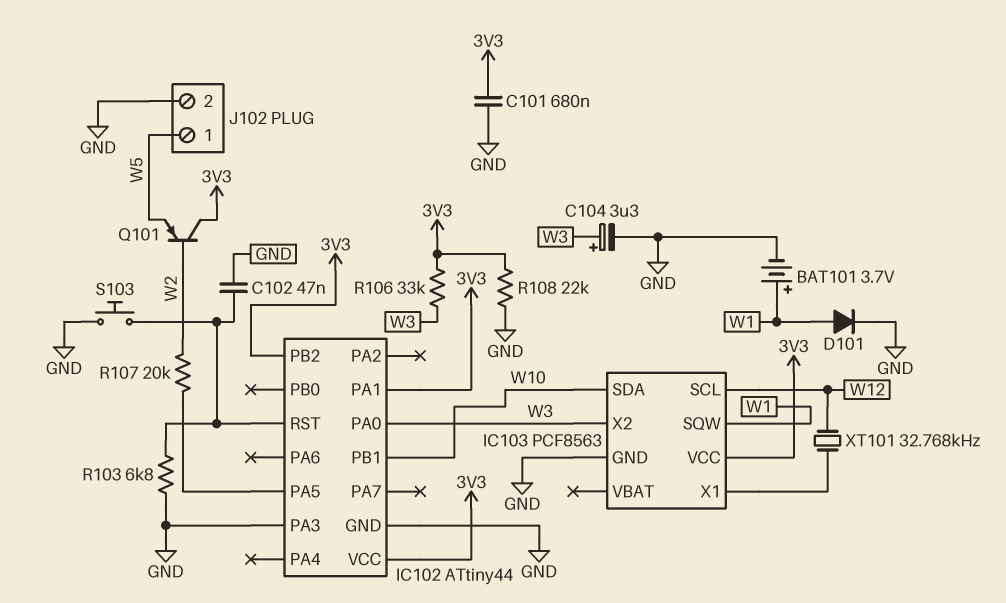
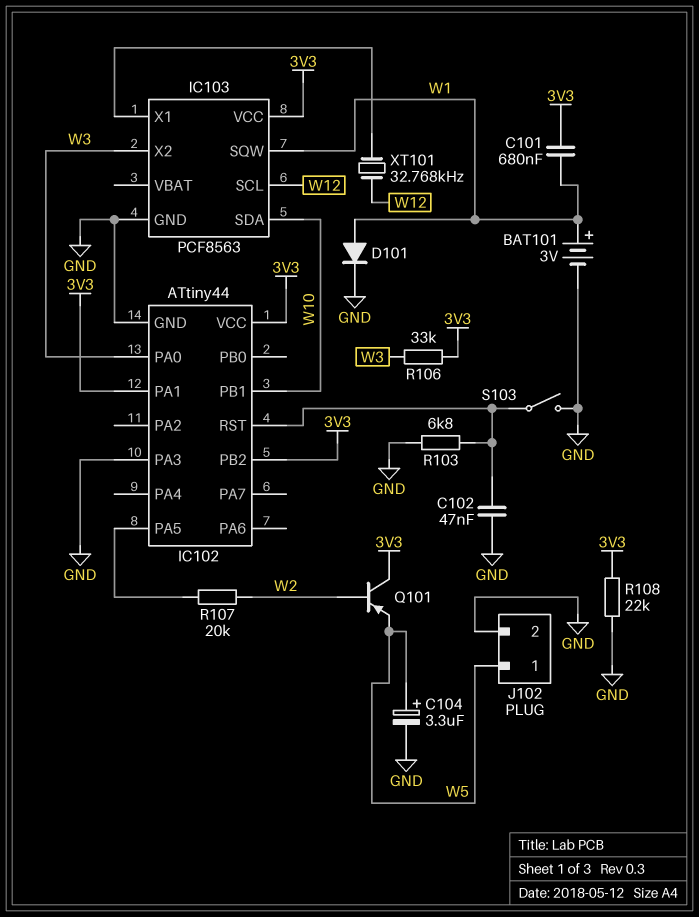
BAT101: 3.7V (plus W1, minus GND) -> 3V (plus W1, minus GND)
C101: 680nF (3V3, GND) -> 680nF (3V3, W1)
C104: 3.3uF (plus W3, minus GND) -> 3.3uF (plus W5, minus GND)
S103: button (GND, IC102/RST) -> switch (GND, IC102/RST)

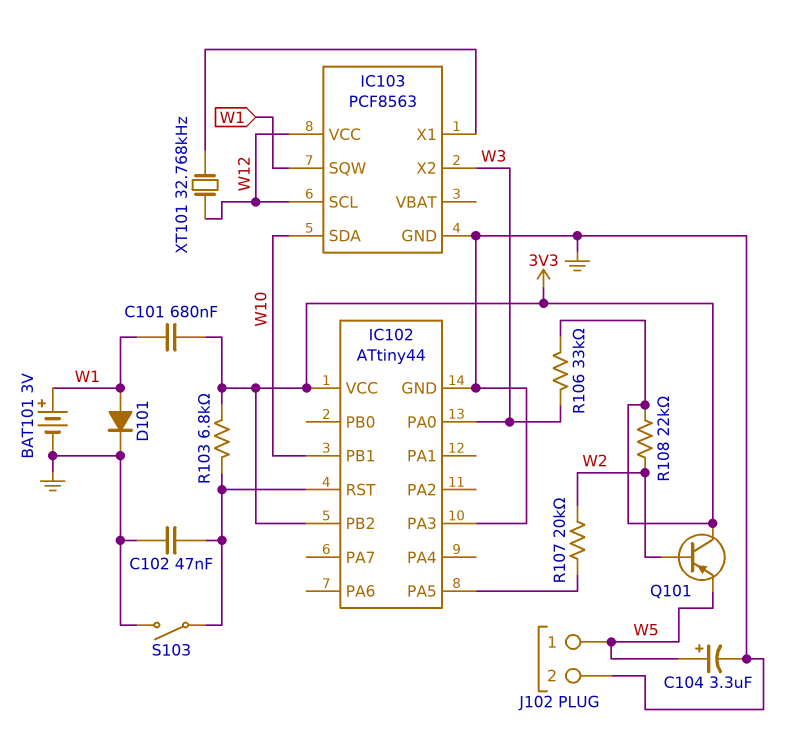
IC102 pin PA1: 3V3 -> none
IC103 pin VCC: 3V3 -> W12
R103: 6.8k (GND, IC102/RST) -> 6.8k (3V3, IC102/RST)
R108: 22k (3V3, GND) -> 22k (3V3, W2)

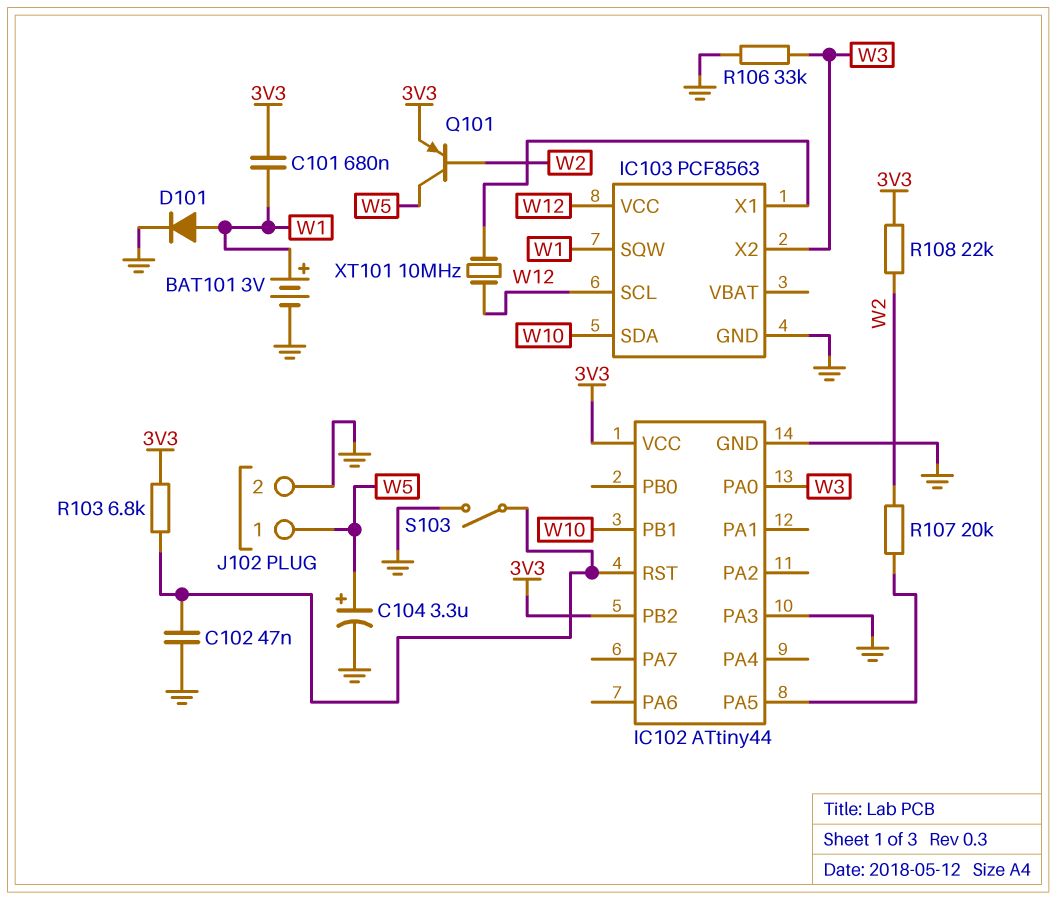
Q101: PNP (B W2, C 3V3, E W5) -> PNP (B W2, C W5, E 3V3)
R106: 33k (3V3, W3) -> 33k (GND, W3)
XT101: 32.768kHz (IC103/X1, W12) -> 10MHz (IC103/X1, W12)

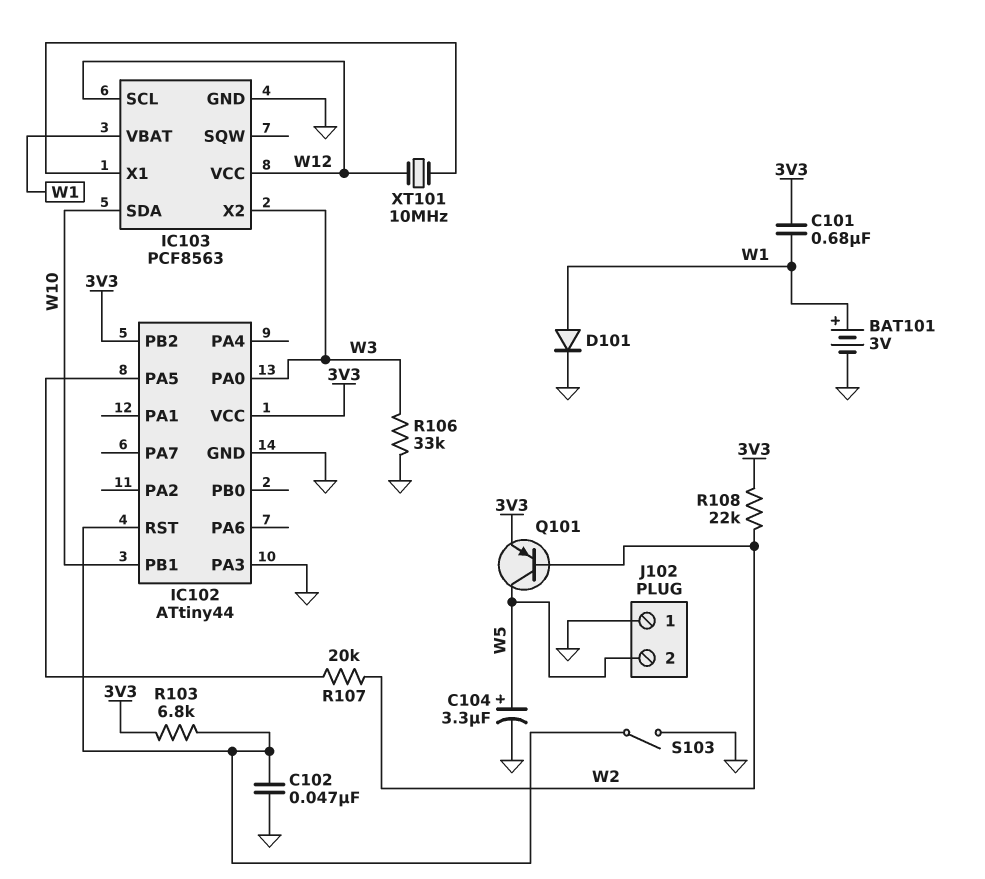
IC103 pin SQW: W1 -> none
IC103 pin VBAT: none -> W1
J102 pin 1: W5 -> GND
J102 pin 2: GND -> W5

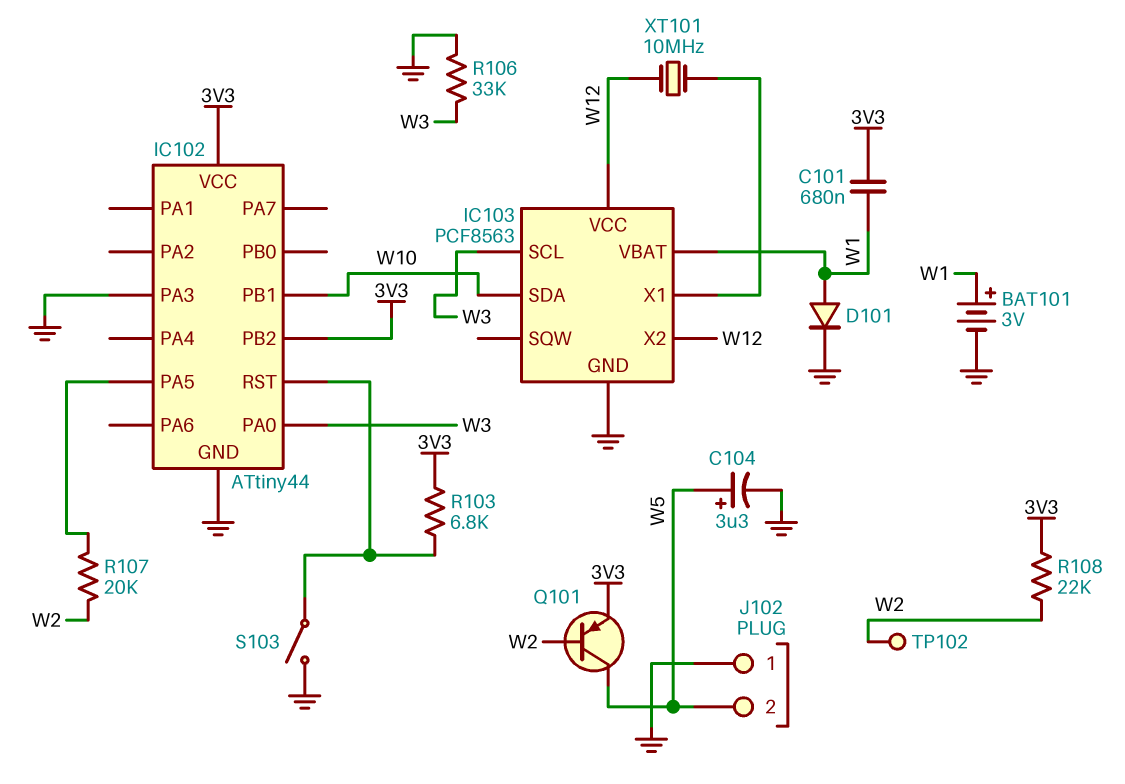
C102: 47nF (GND, IC102/RST) -> none
IC103 pin SCL: W12 -> W3
IC103 pin X2: W3 -> W12
TP102: none -> test point (W2)

